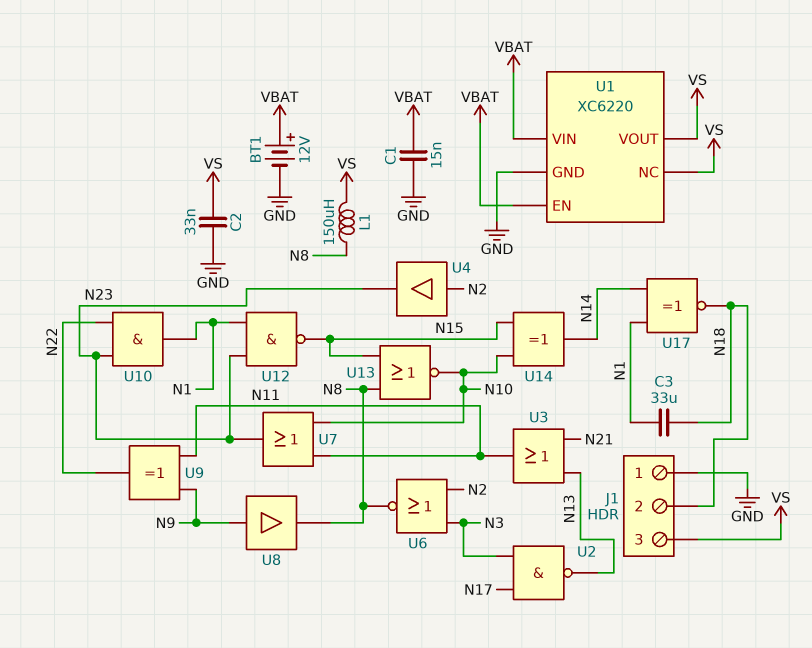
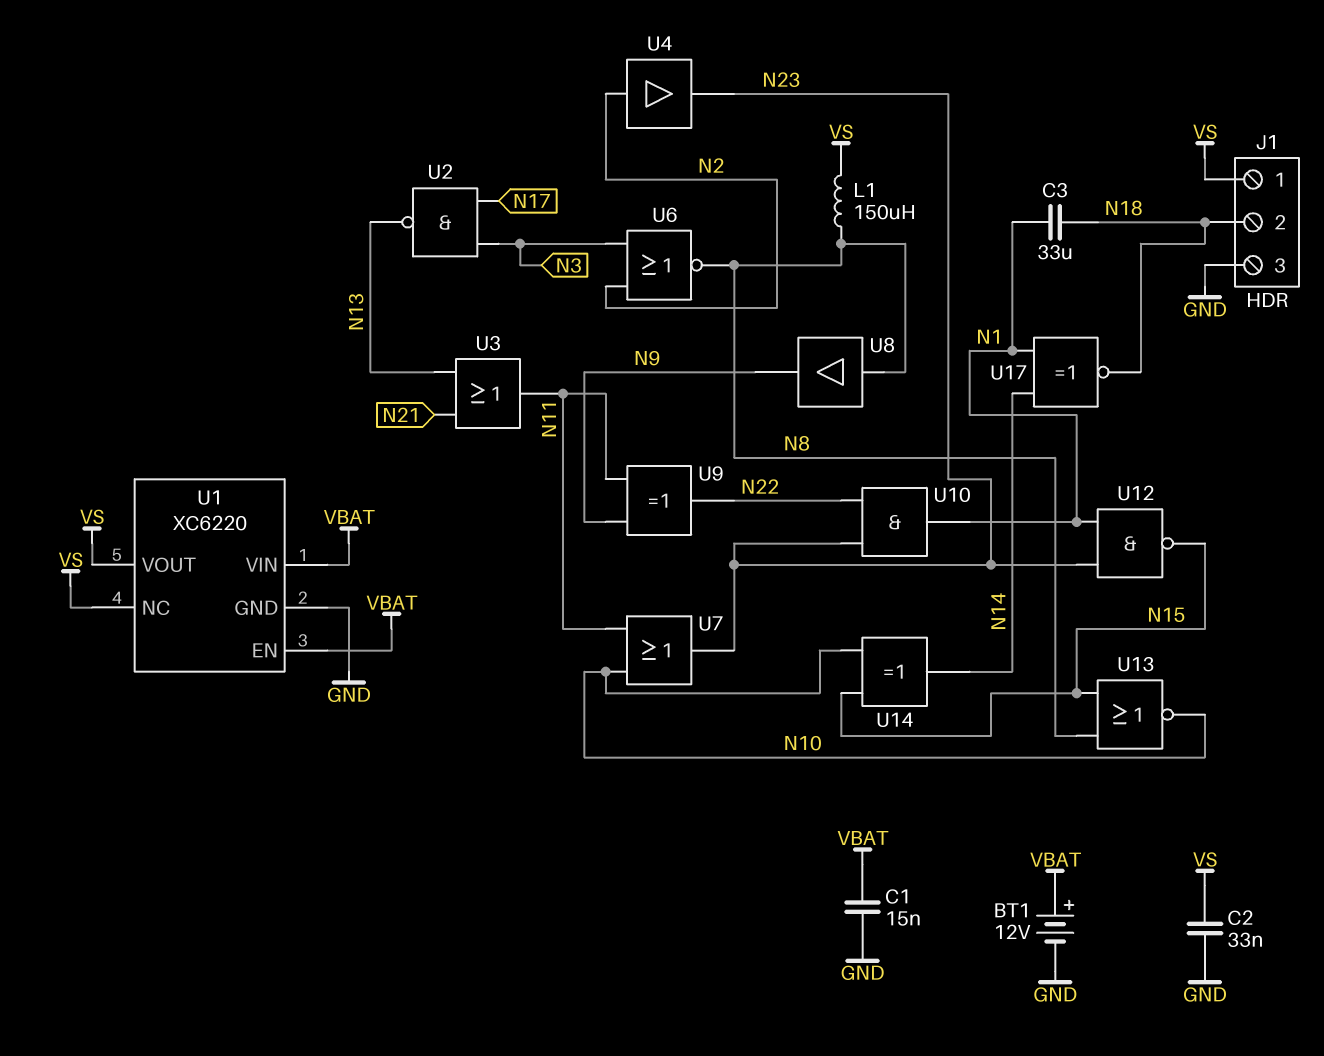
J1 pin 1: GND -> VS
J1 pin 3: VS -> GND
U8: buffer (in N9, out N8) -> buffer (in N8, out N9)

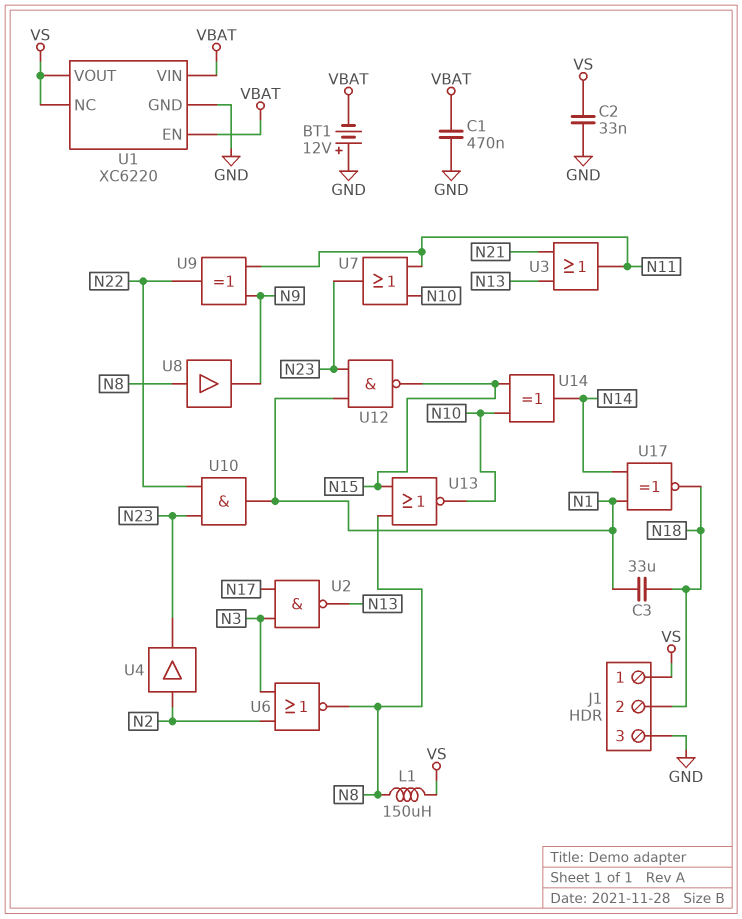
BT1: 12V (plus VBAT, minus GND) -> 12V (plus GND, minus VBAT)
C1: 15nF (GND, VBAT) -> 470nF (GND, VBAT)

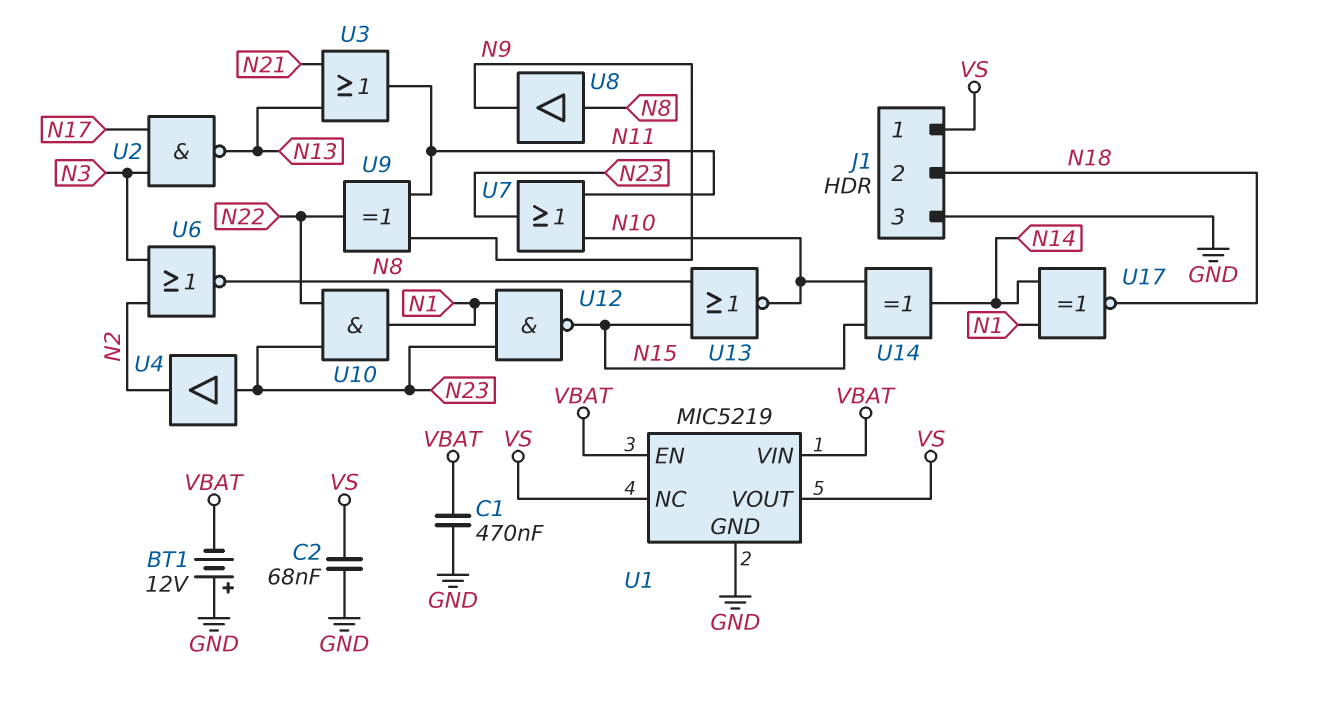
C2: 33nF (GND, VS) -> 68nF (GND, VS)
C3: 33uF (N1, N18) -> none
L1: 150uH (N8, VS) -> none
U1: XC6220 -> MIC5219
U4: buffer (in N2, out N23) -> buffer (in N23, out N2)

